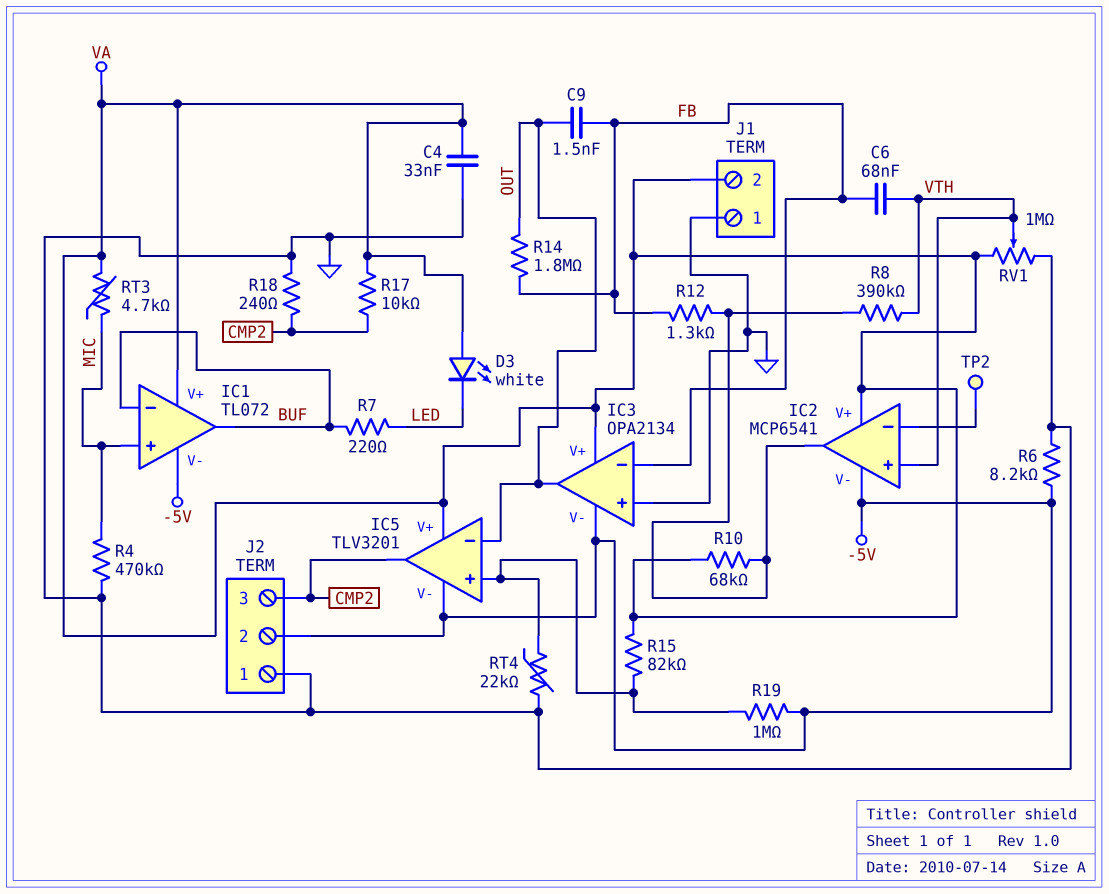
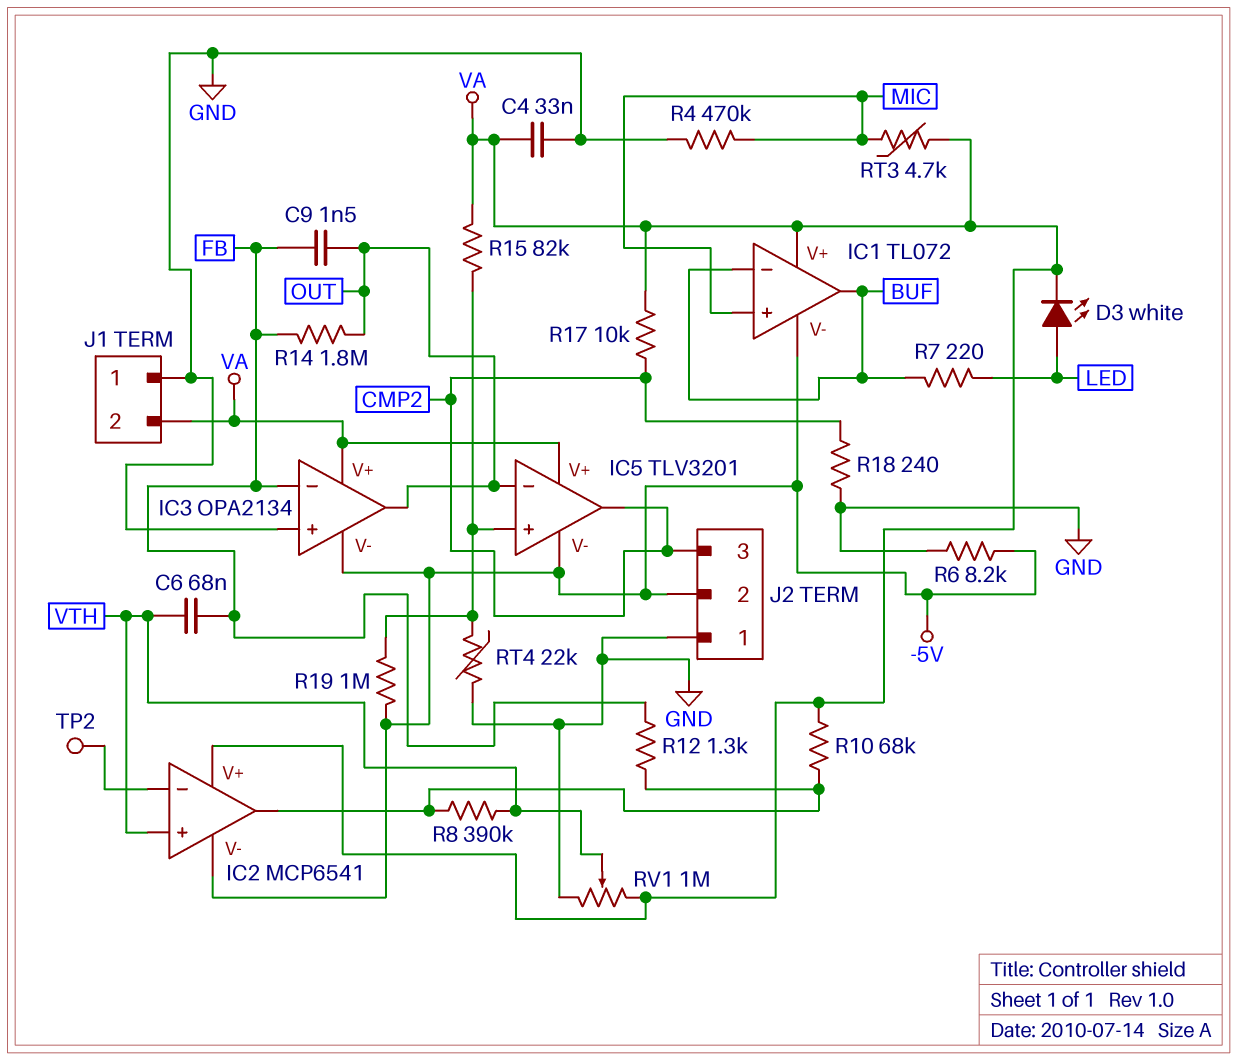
D3: LED white (A VA, K LED) -> LED white (A LED, K VA)

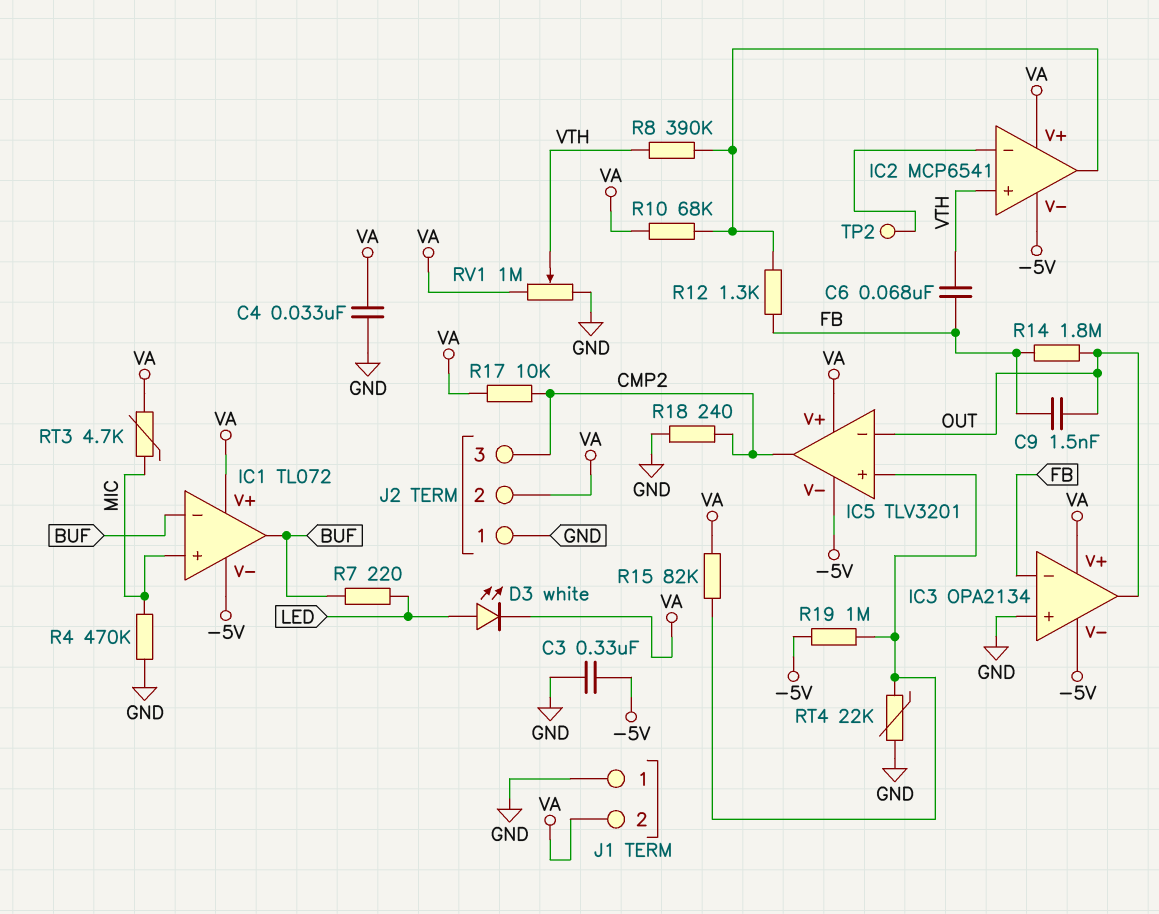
C3: none -> 330nF (-5V, GND)
J2 pin 2: -5V -> VA
R6: 8.2k (-5V, GND) -> none

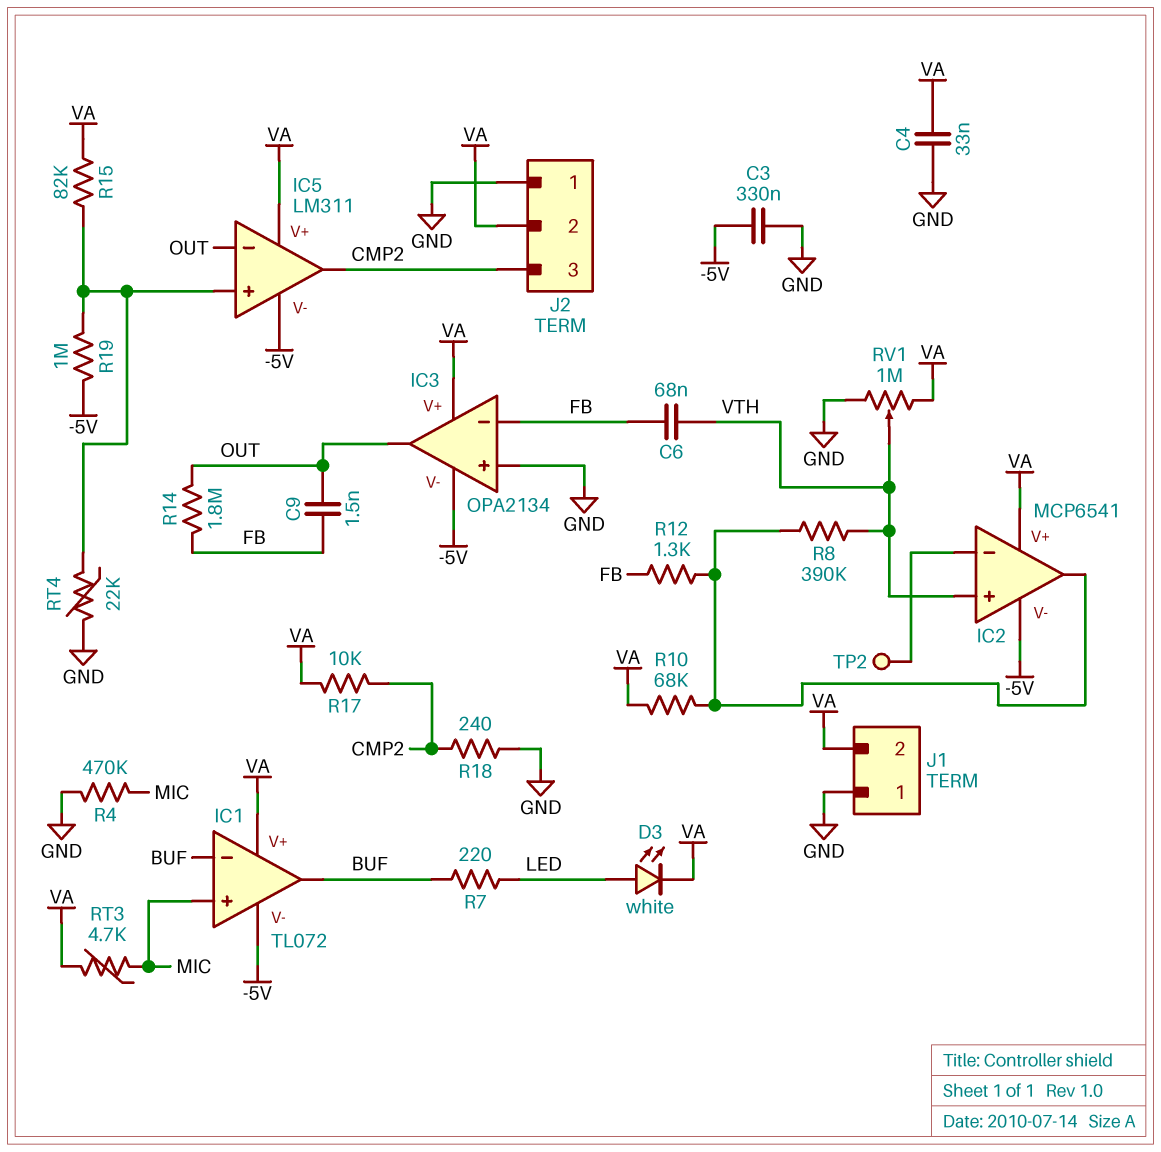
IC5: TLV3201 -> LM311

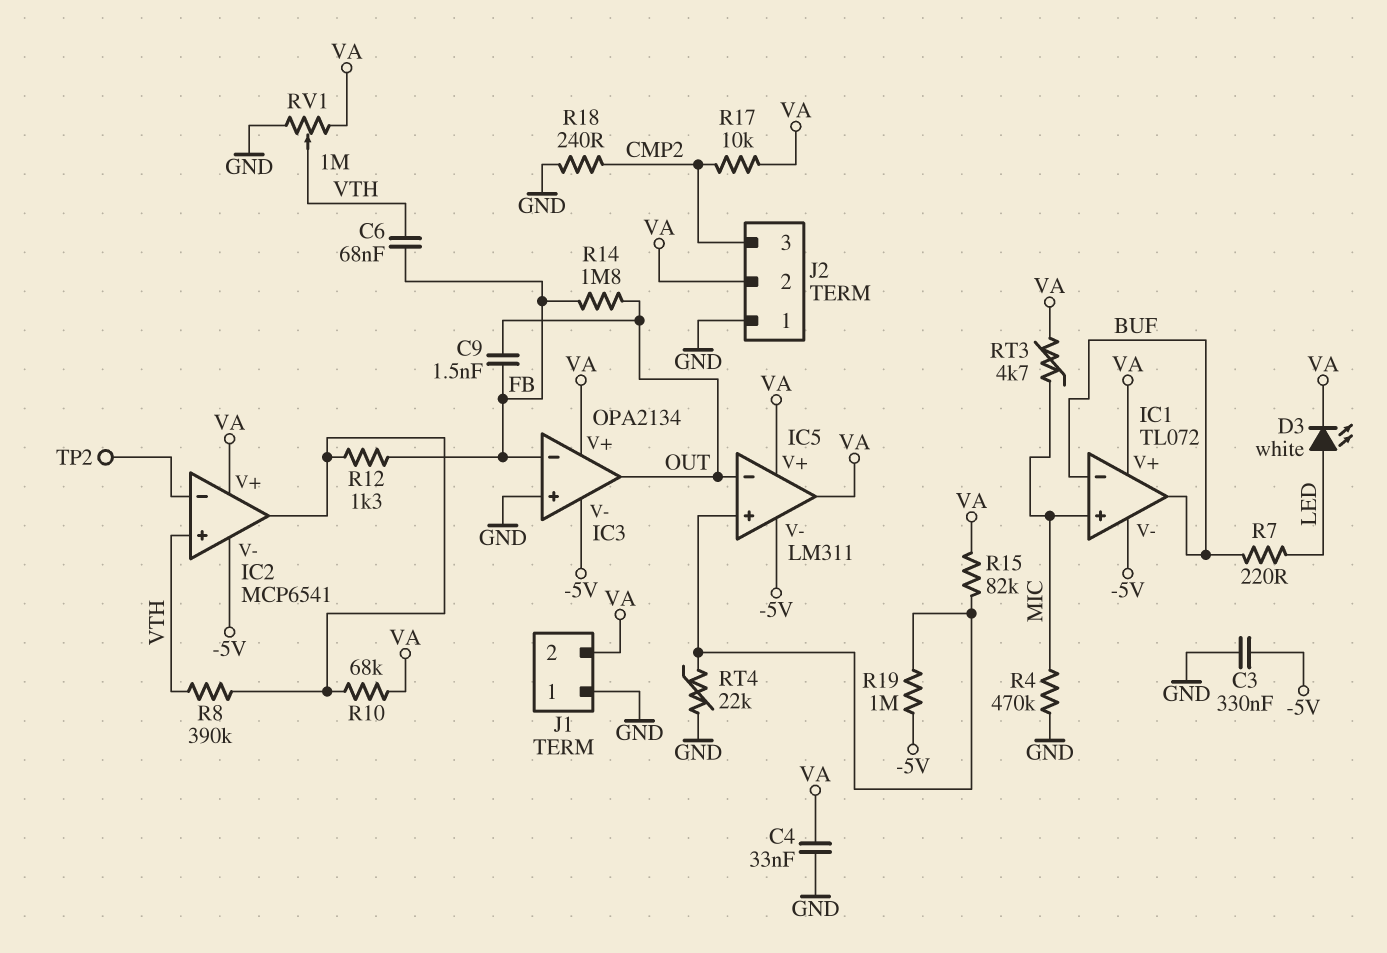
IC5 pin out: CMP2 -> VA

